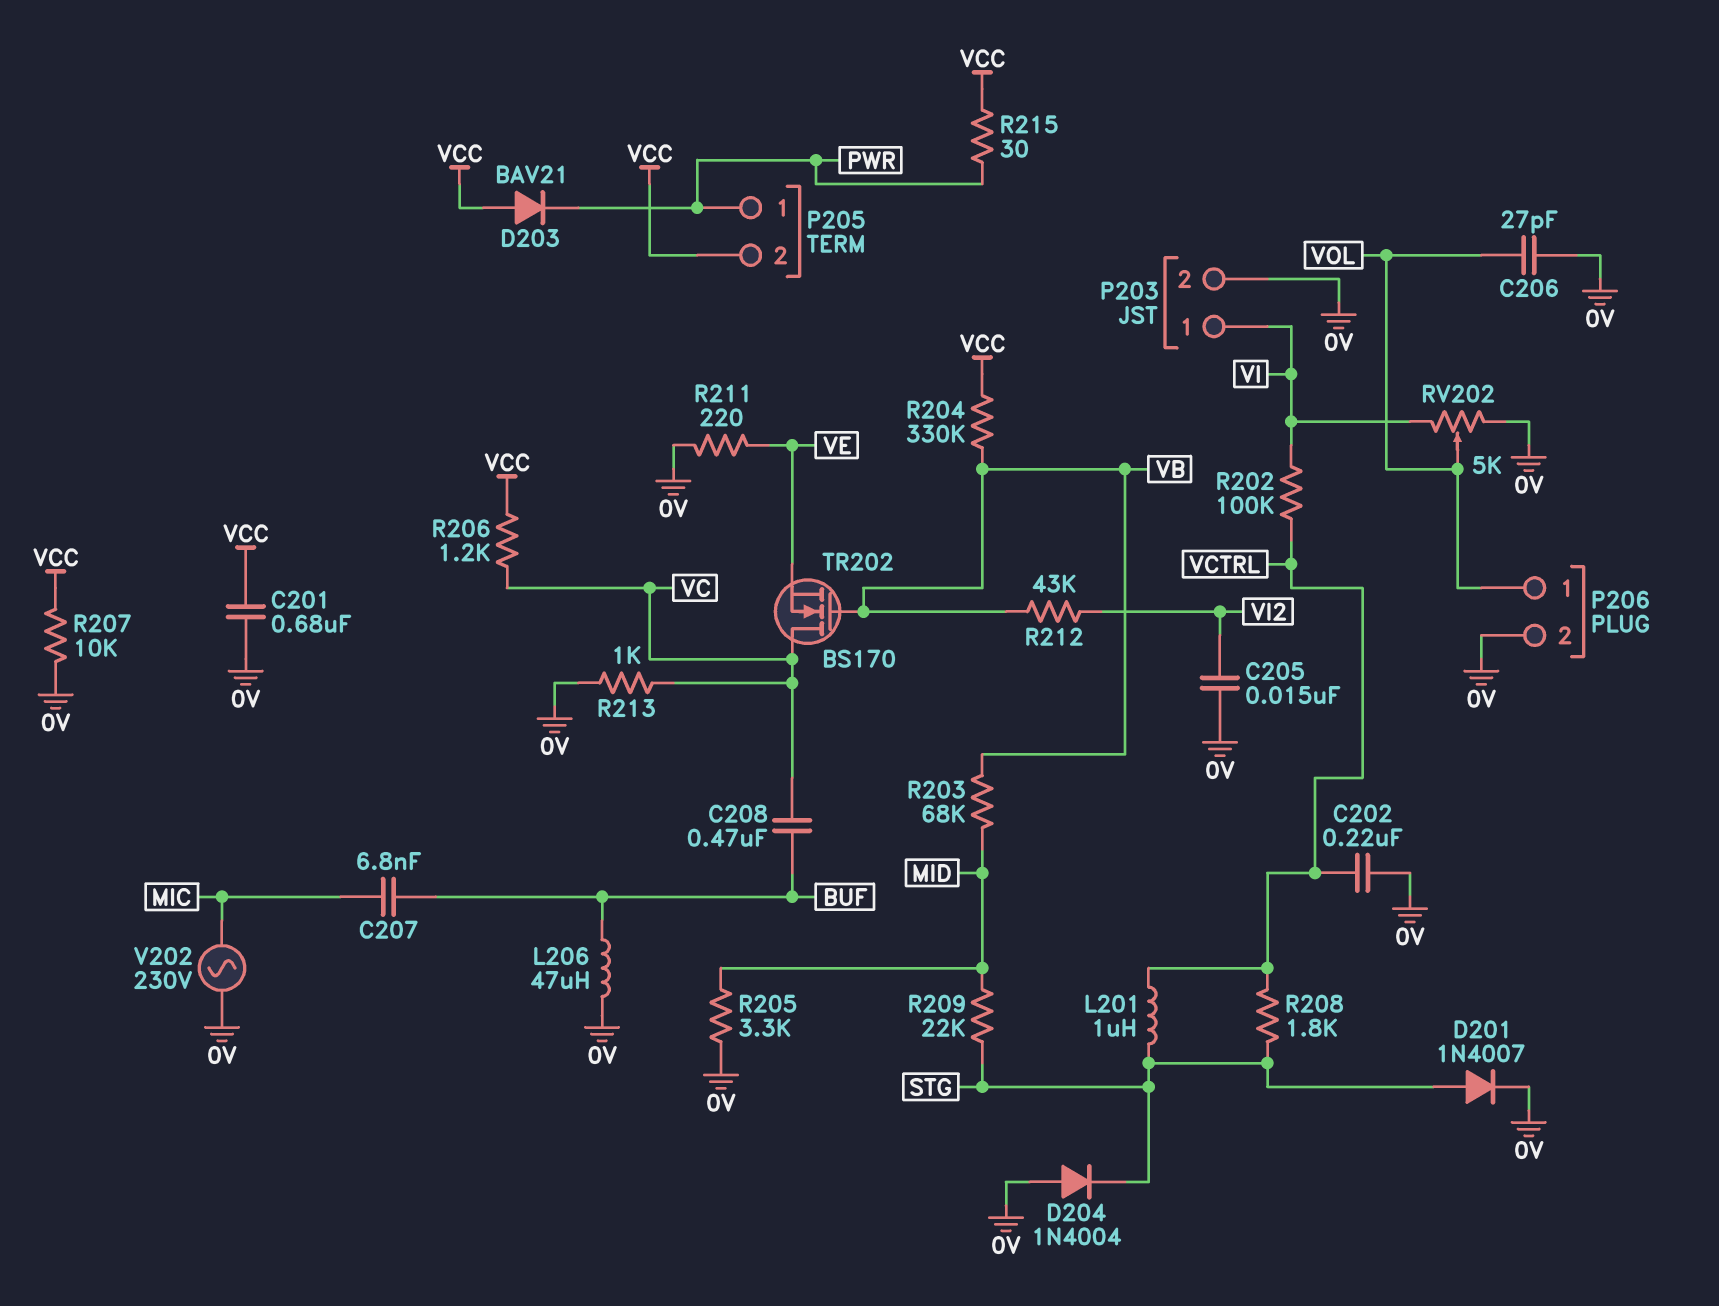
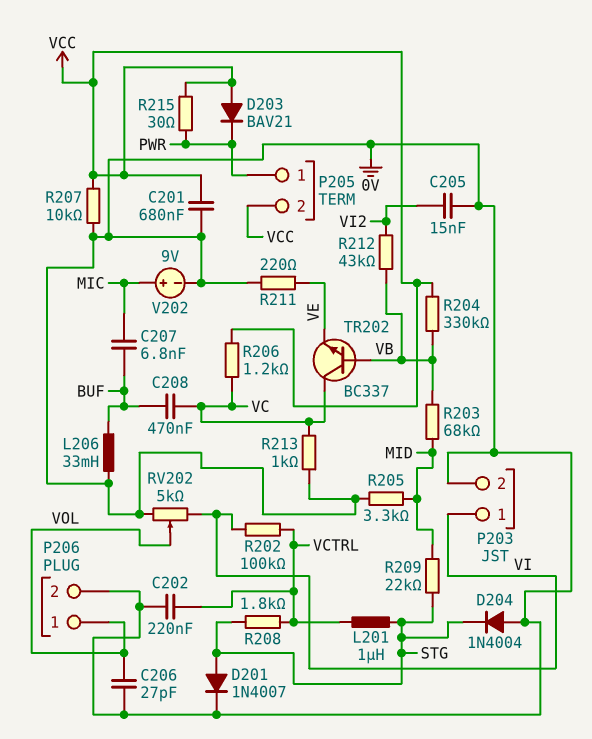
L206: 47uH (0V, BUF) -> 33mH (0V, BUF)
TR202: NMOS BS170 (G VB, D VC, S VE) -> NPN BC337 (B VB, C VC, E VE)
V202: AC 230V (0V, MIC) -> 9V (plus MIC, minus 0V)

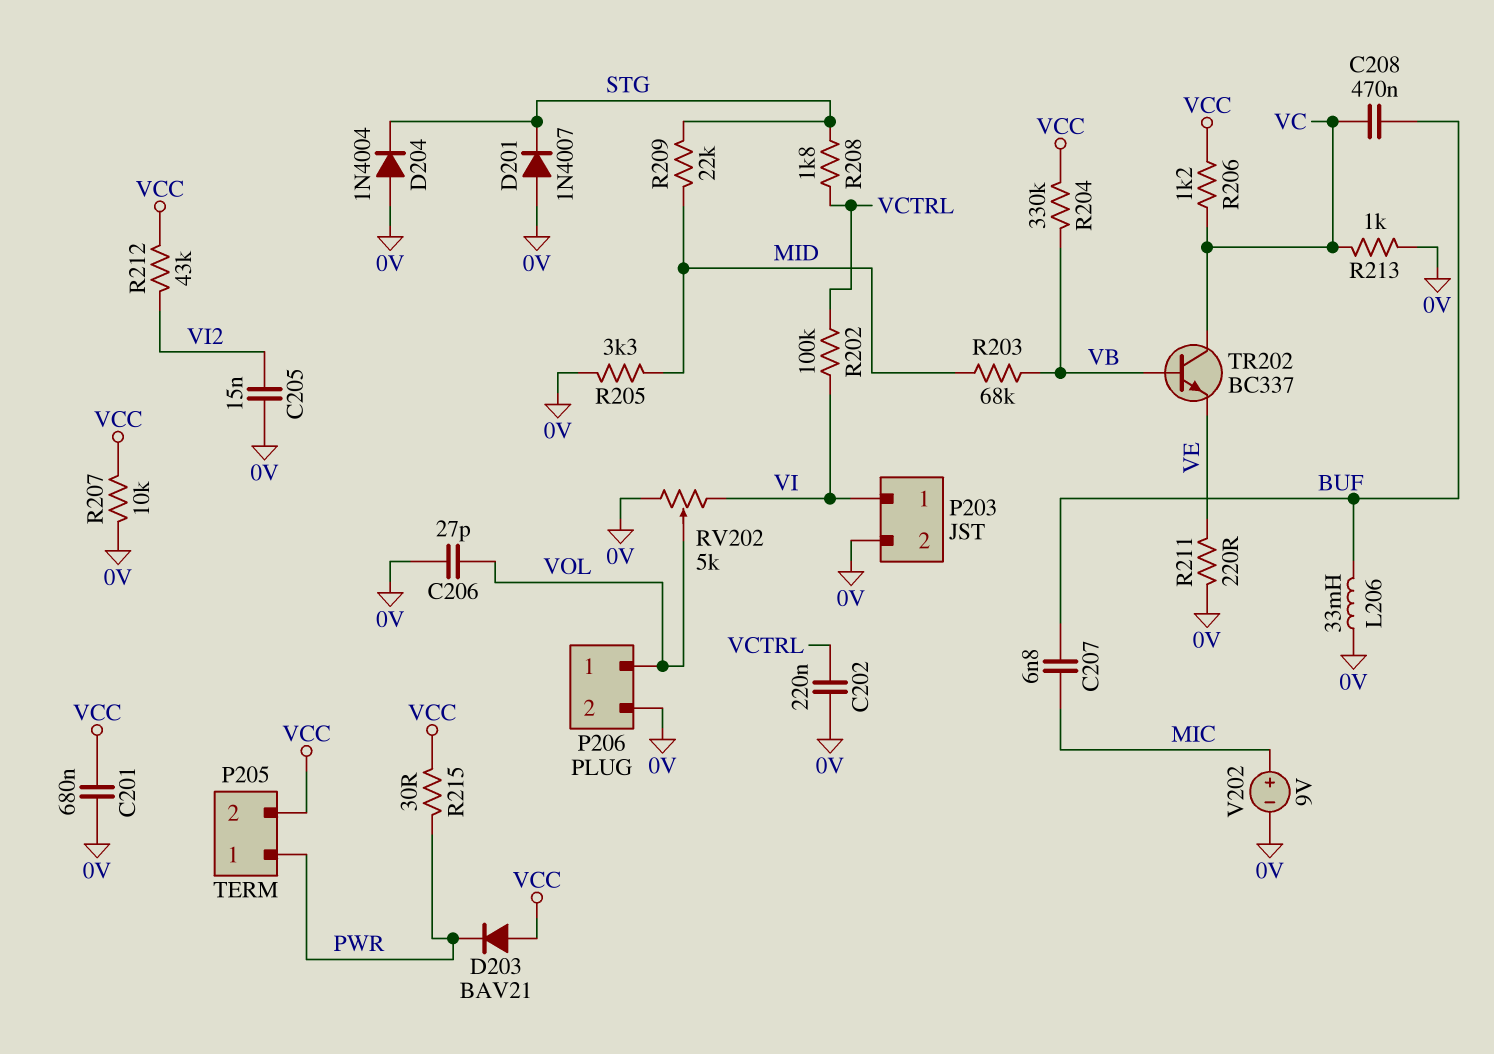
D201: diode 1N4007 (A STG, K 0V) -> diode 1N4007 (A 0V, K STG)
L201: 1uH (STG, VCTRL) -> none
R212: 43k (VB, VI2) -> 43k (VCC, VI2)

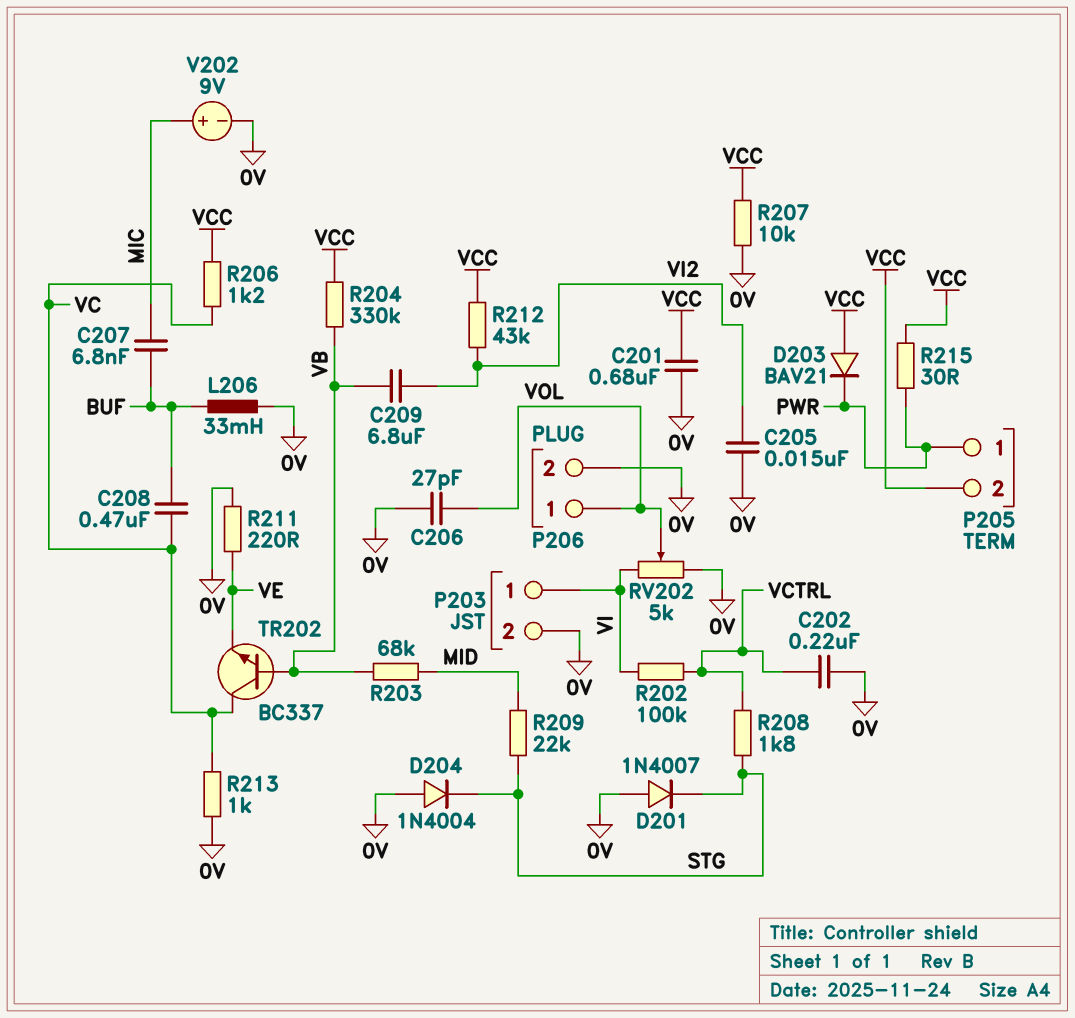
C209: none -> 6.8uF (VB, VI2)
R205: 3.3k (0V, MID) -> none

